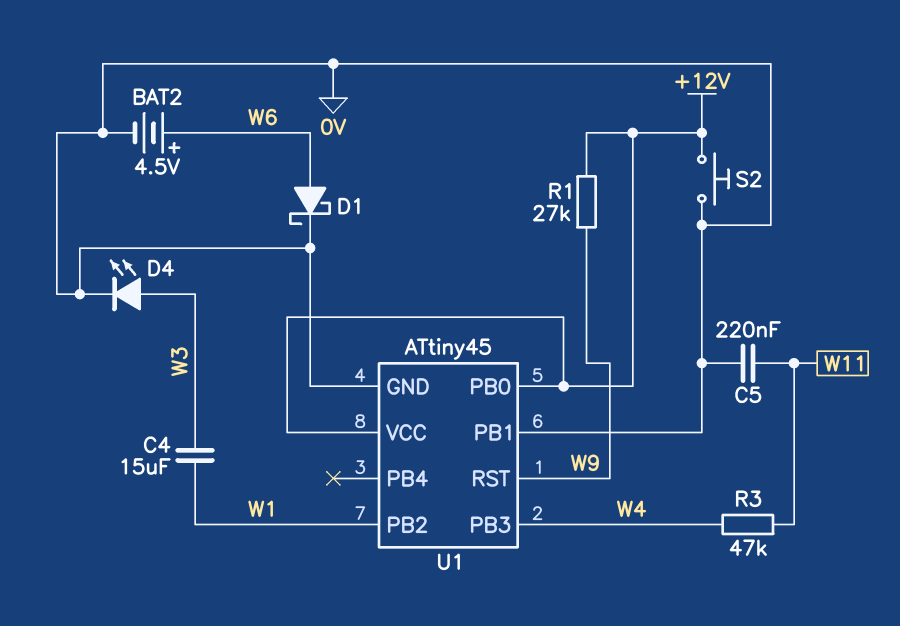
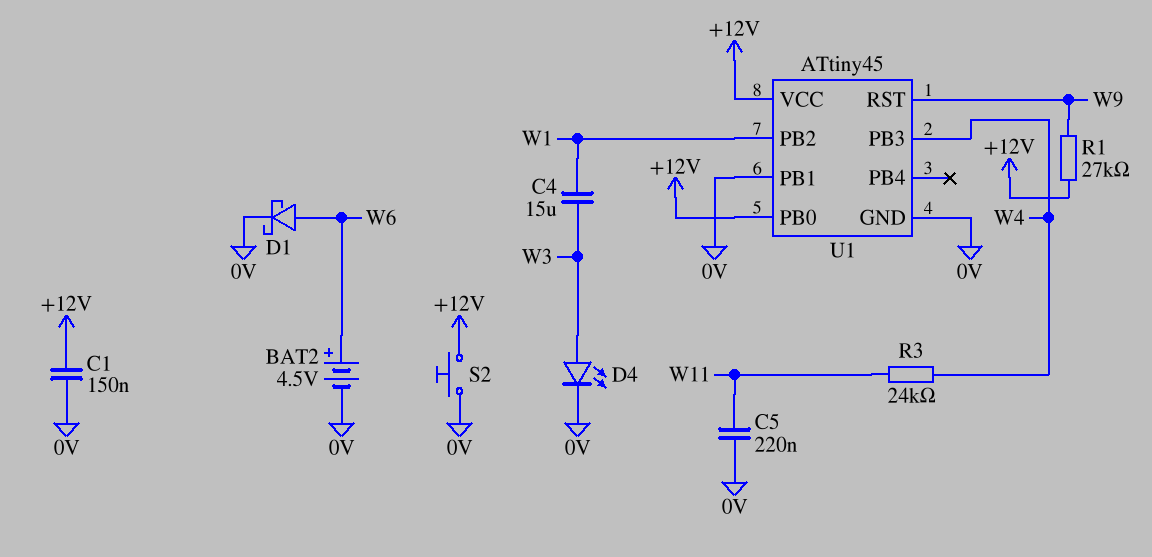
C1: none -> 150nF (+12V, 0V)
R3: 47k (W4, W11) -> 24k (W4, W11)

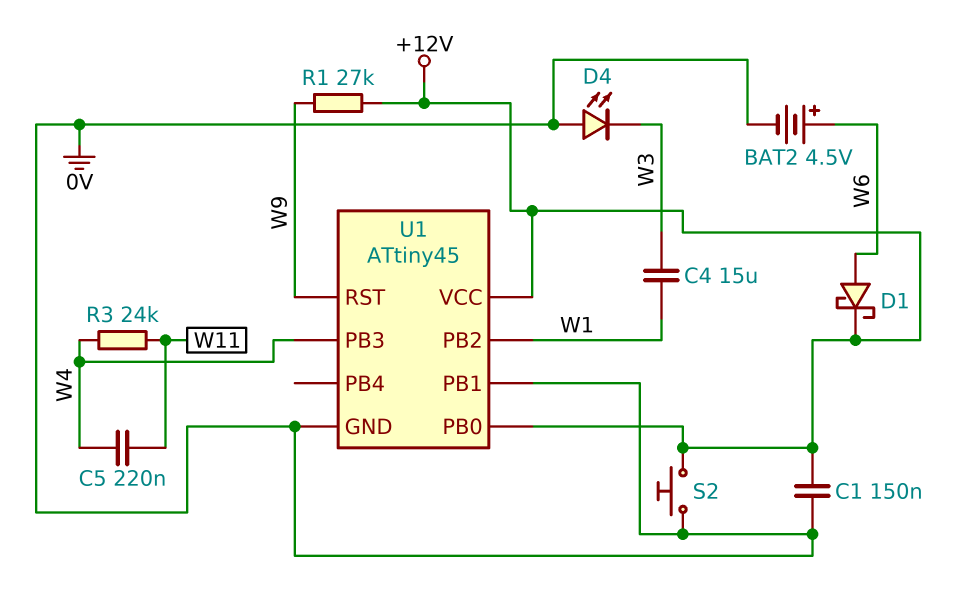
C5: 220nF (0V, W11) -> 220nF (W4, W11)
D1: schottky (A W6, K 0V) -> schottky (A W6, K +12V)
D4: LED (A W3, K 0V) -> LED (A 0V, K W3)

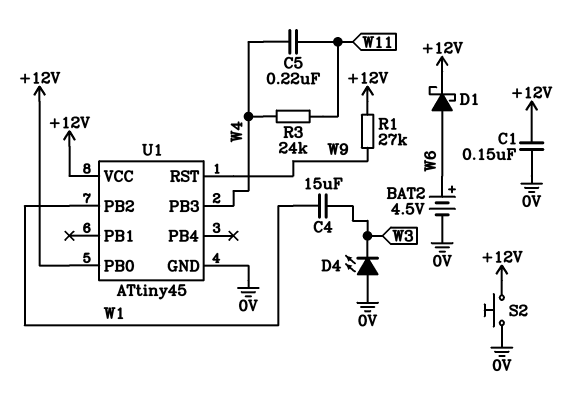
U1 pin PB1: 0V -> none

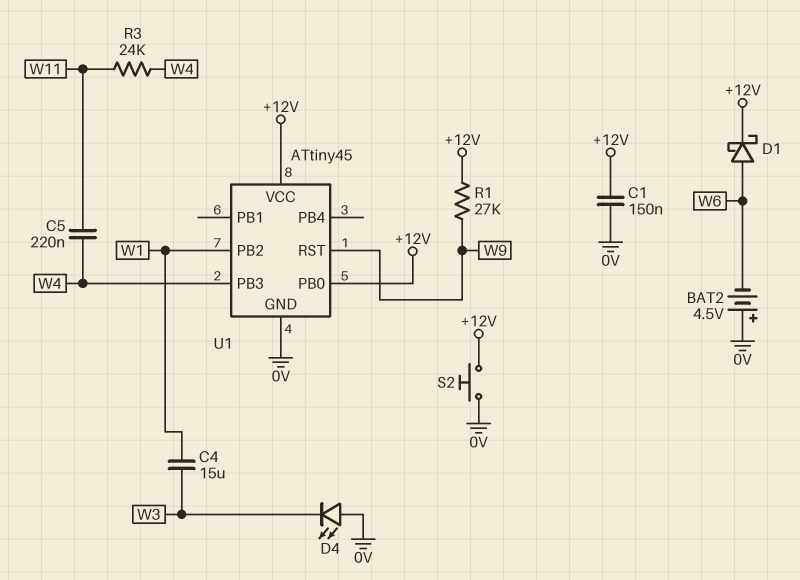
BAT2: 4.5V (plus W6, minus 0V) -> 4.5V (plus 0V, minus W6)

